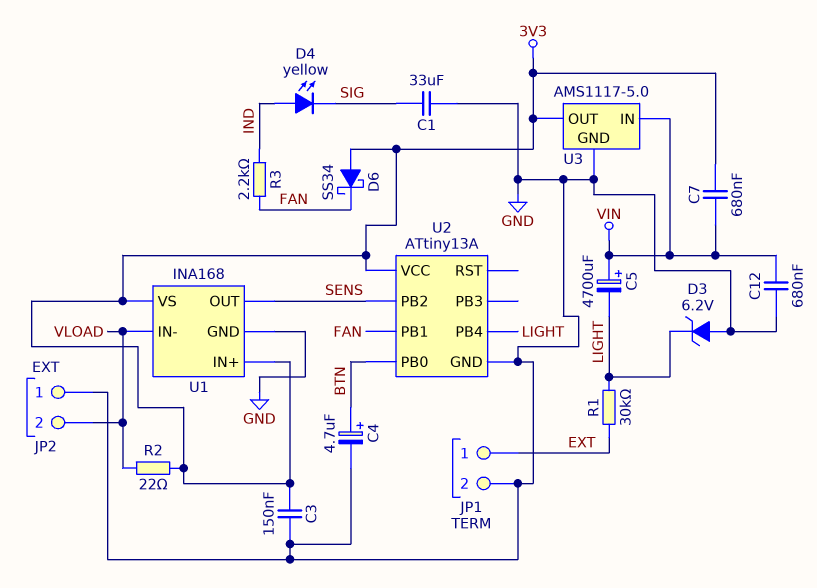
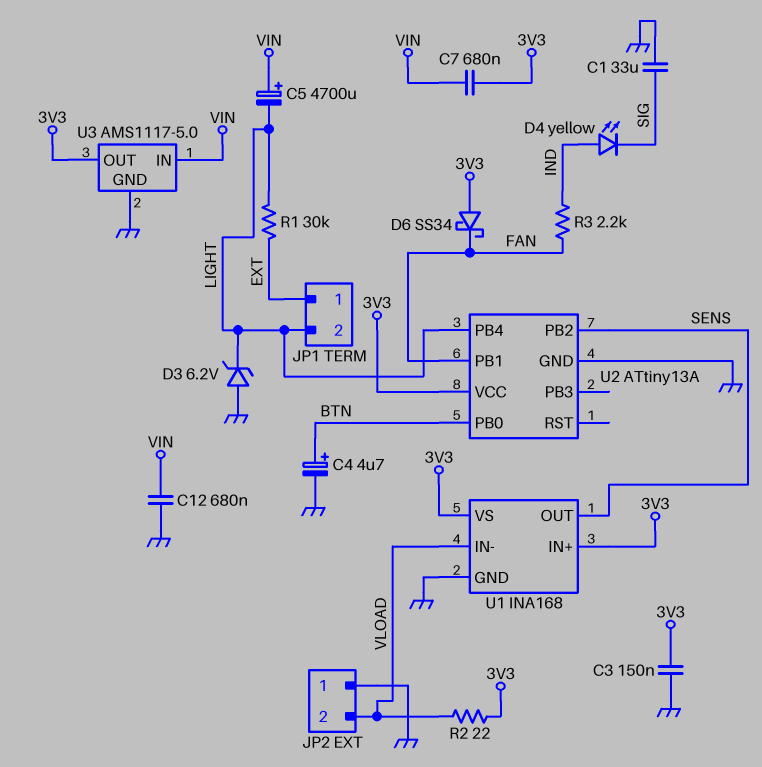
JP1 pin 2: GND -> LIGHT

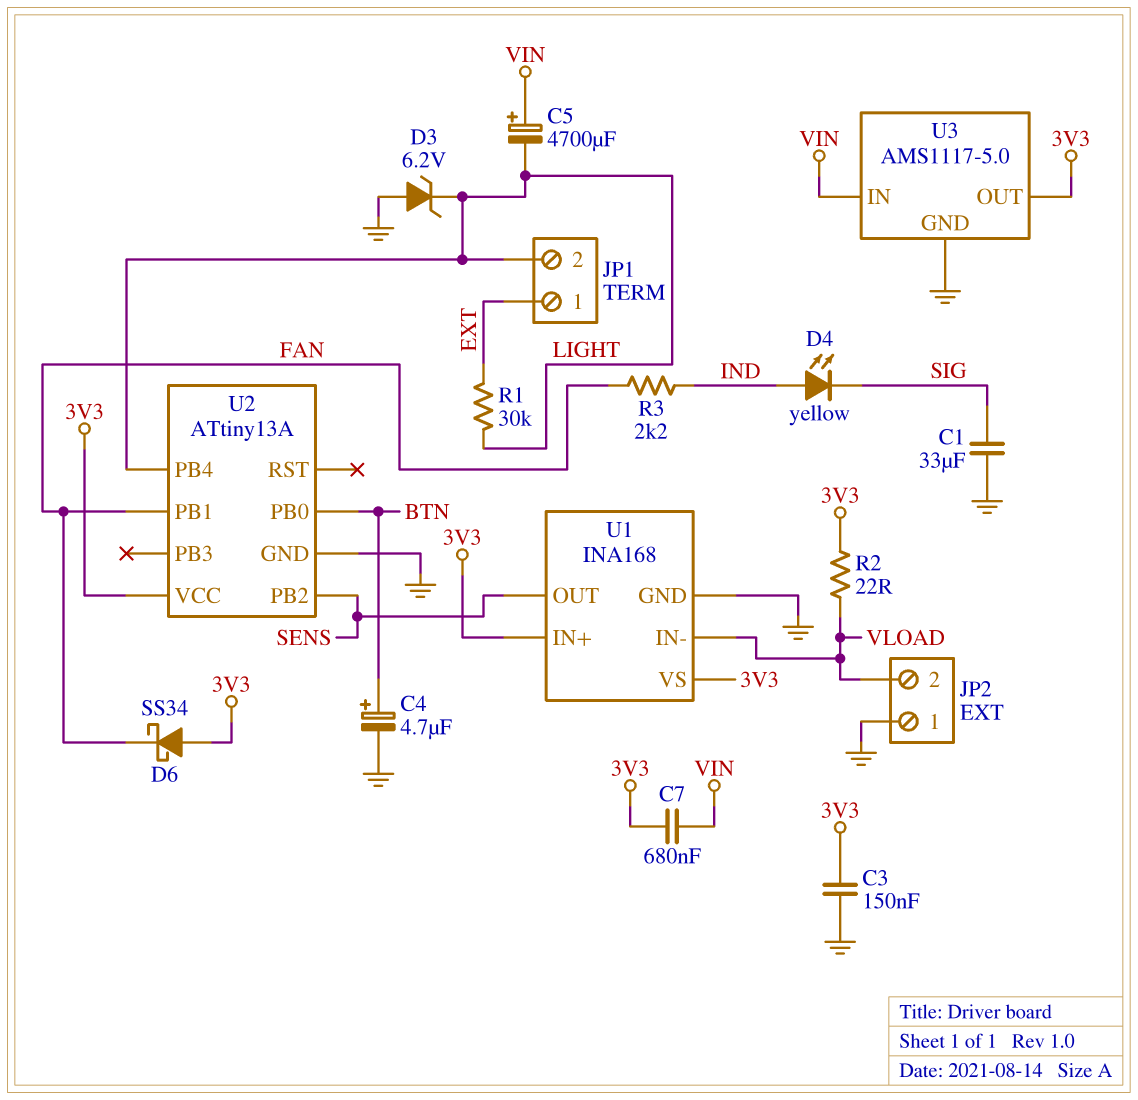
C12: 680nF (GND, VIN) -> none

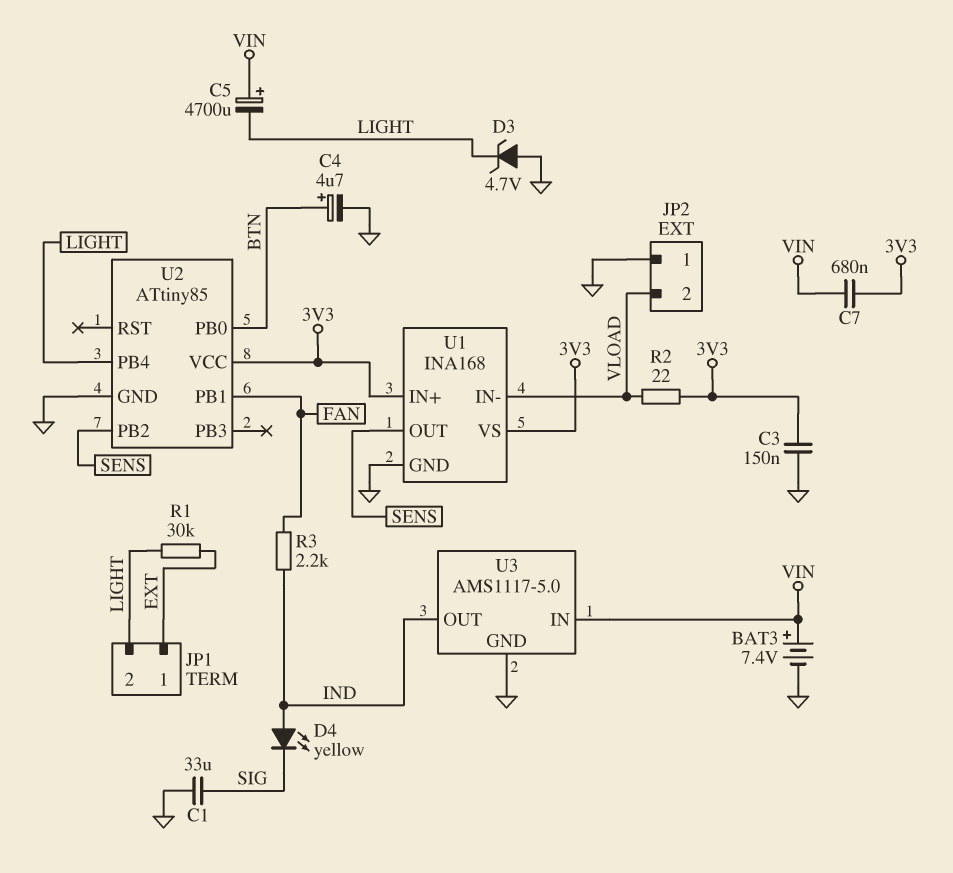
BAT3: none -> 7.4V (plus VIN, minus GND)
D3: zener 6.2V (A GND, K LIGHT) -> zener 4.7V (A GND, K LIGHT)
D6: schottky SS34 (A 3V3, K FAN) -> none
U2: ATtiny13A -> ATtiny85
U3 pin OUT: 3V3 -> IND

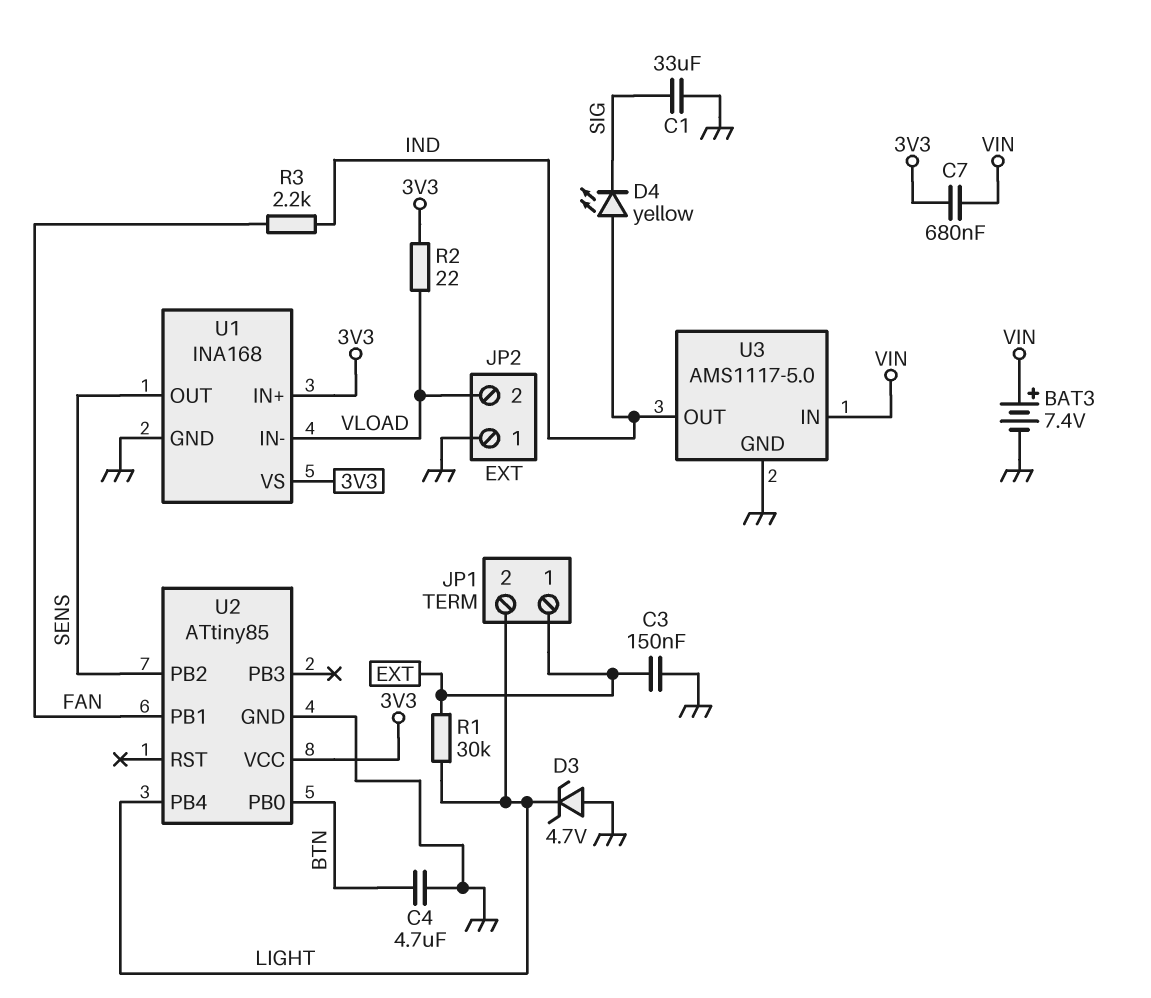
C3: 150nF (3V3, GND) -> 150nF (EXT, GND)
C4: 4.7uF (plus BTN, minus GND) -> 4.7uF (BTN, GND)
C5: 4700uF (plus VIN, minus LIGHT) -> none

